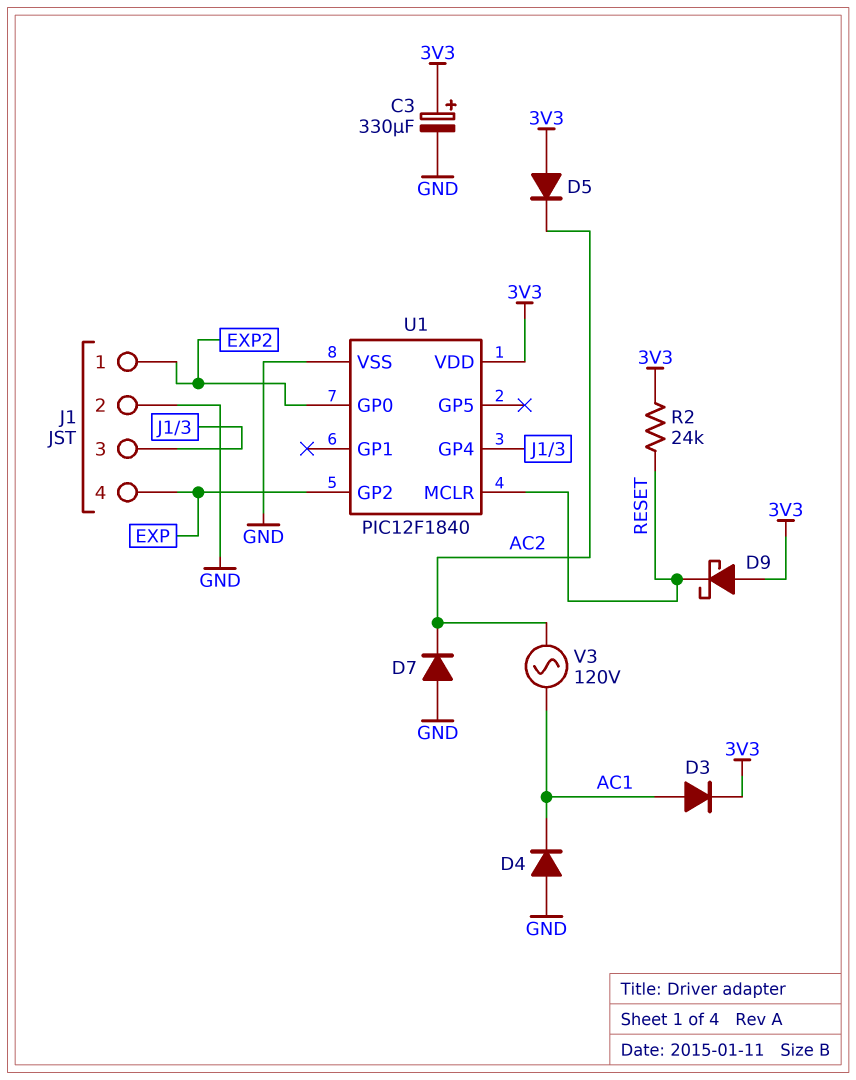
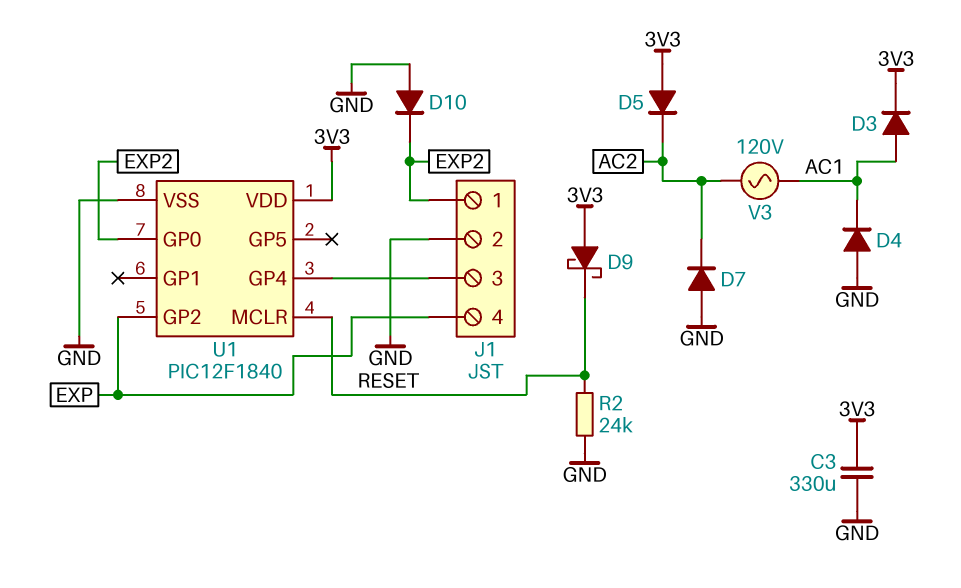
C3: 330uF (plus 3V3, minus GND) -> 330uF (3V3, GND)
D10: none -> diode (A GND, K EXP2)
R2: 24k (3V3, RESET) -> 24k (GND, RESET)

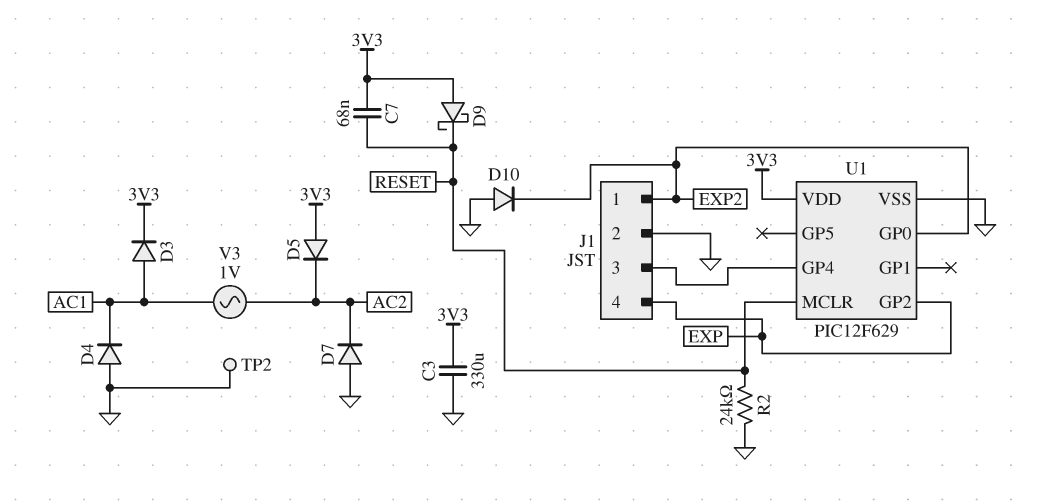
C7: none -> 68nF (3V3, RESET)
TP2: none -> test point (GND)
U1: PIC12F1840 -> PIC12F629
V3: AC 120V (AC1, AC2) -> AC 1V (AC1, AC2)

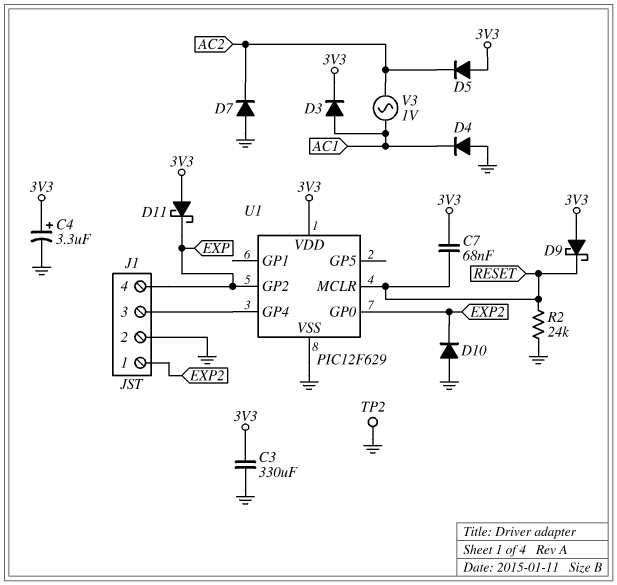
C4: none -> 3.3uF (plus 3V3, minus GND)
D11: none -> schottky (A 3V3, K EXP)

